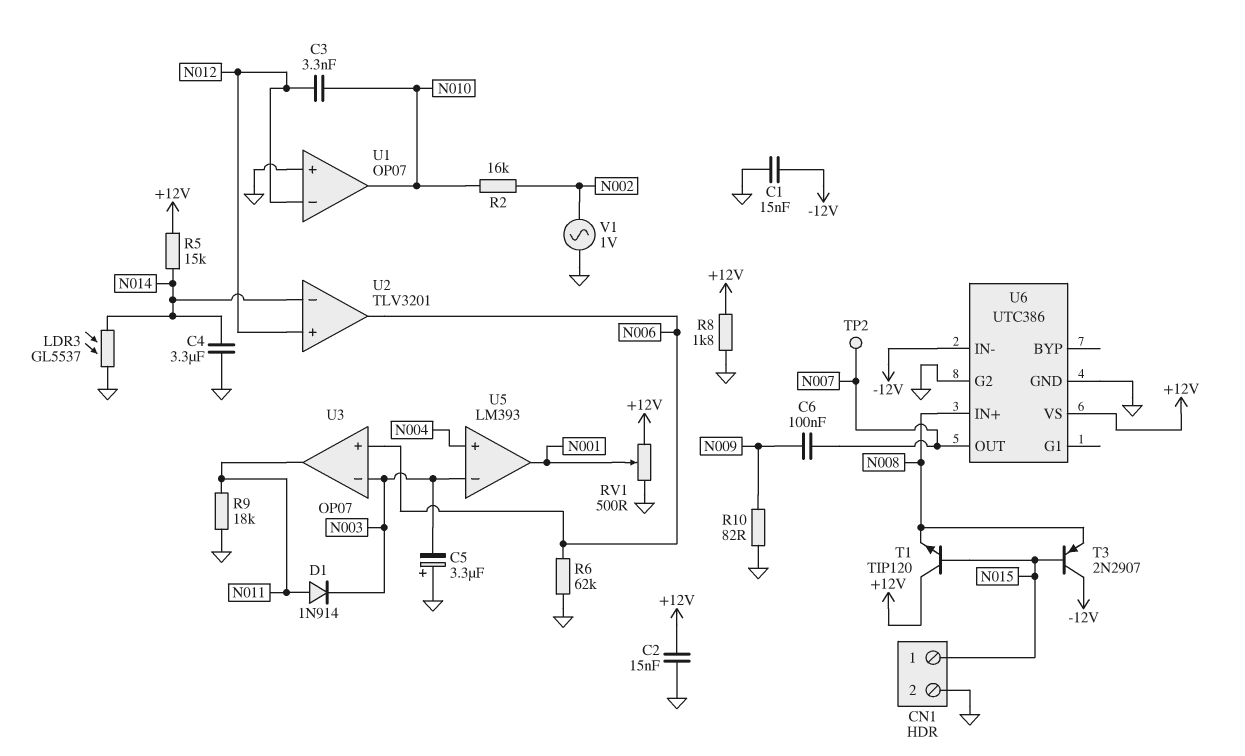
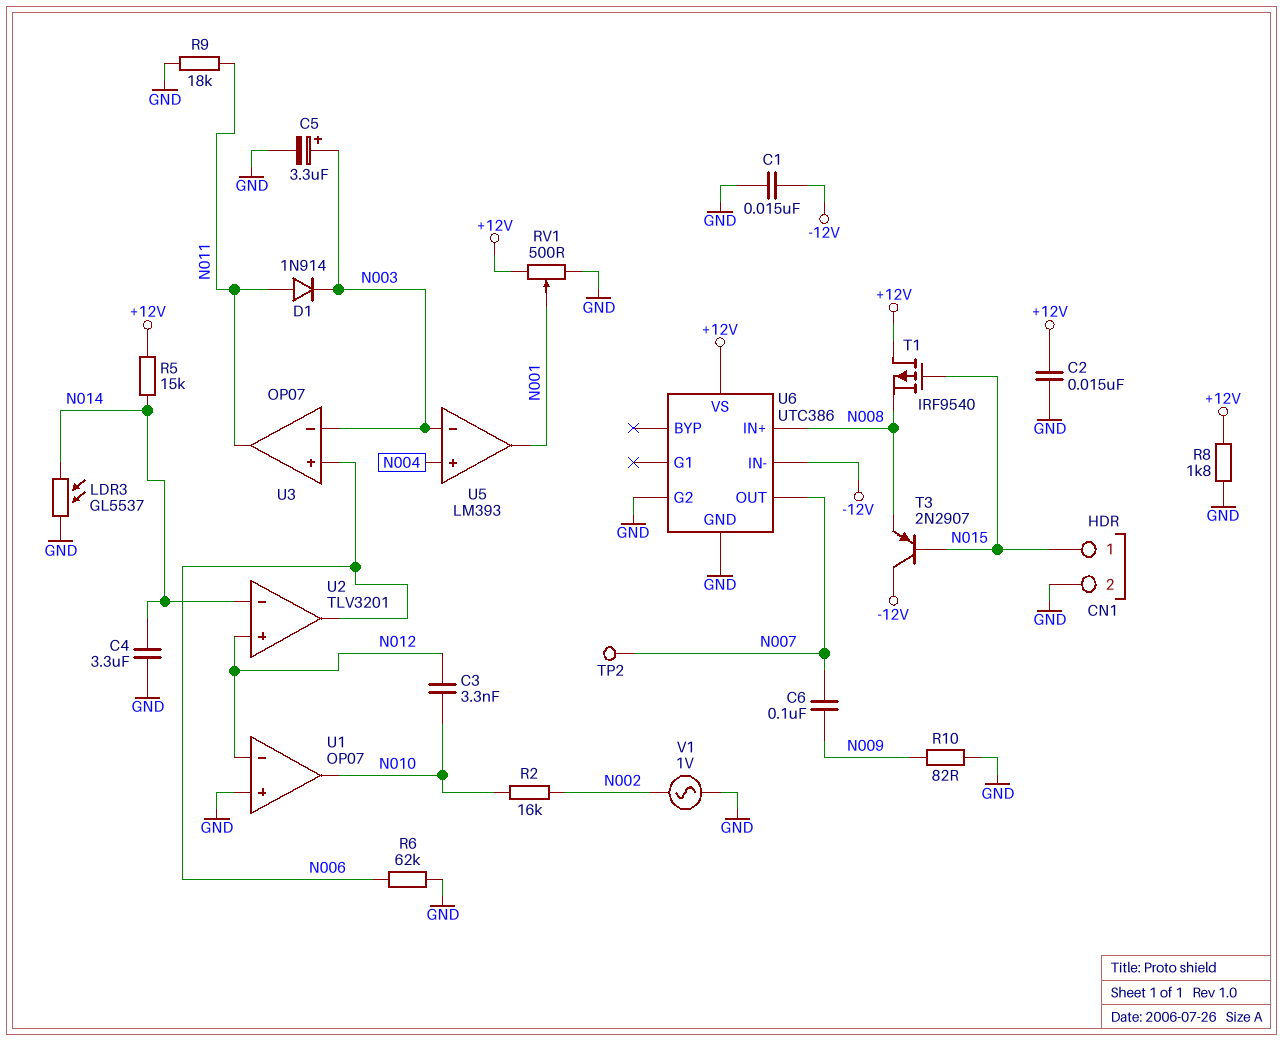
C5: 3.3uF (plus GND, minus N003) -> 3.3uF (plus N003, minus GND)
T1: NPN TIP120 (B N015, C +12V, E N008) -> PMOS IRF9540 (G N015, D +12V, S N008)

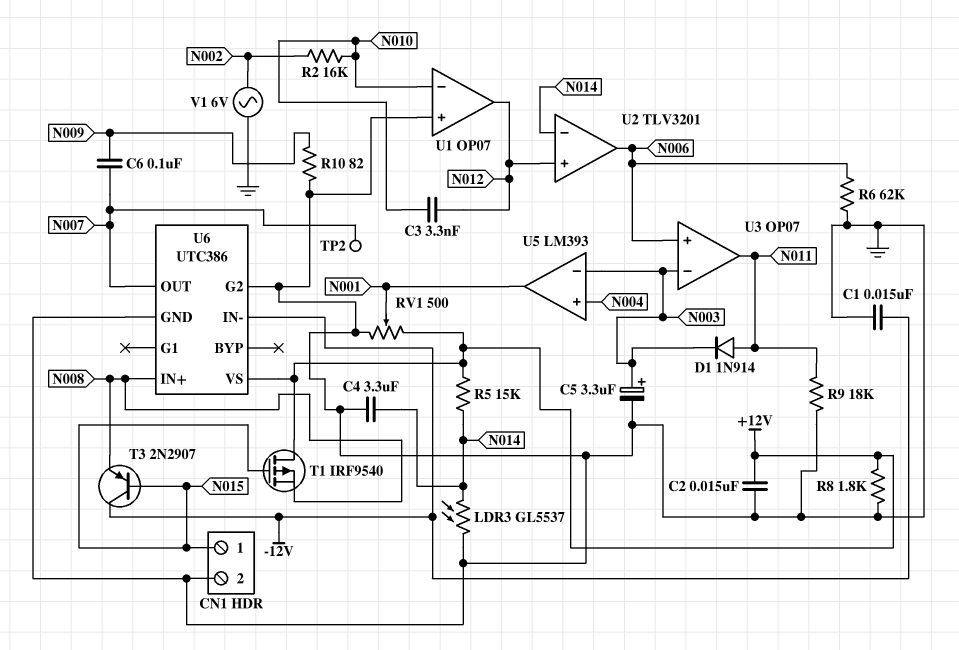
U1 pin in-: N012 -> N010
U1 pin out: N010 -> N012
V1: AC 1V (GND, N002) -> AC 6V (GND, N002)

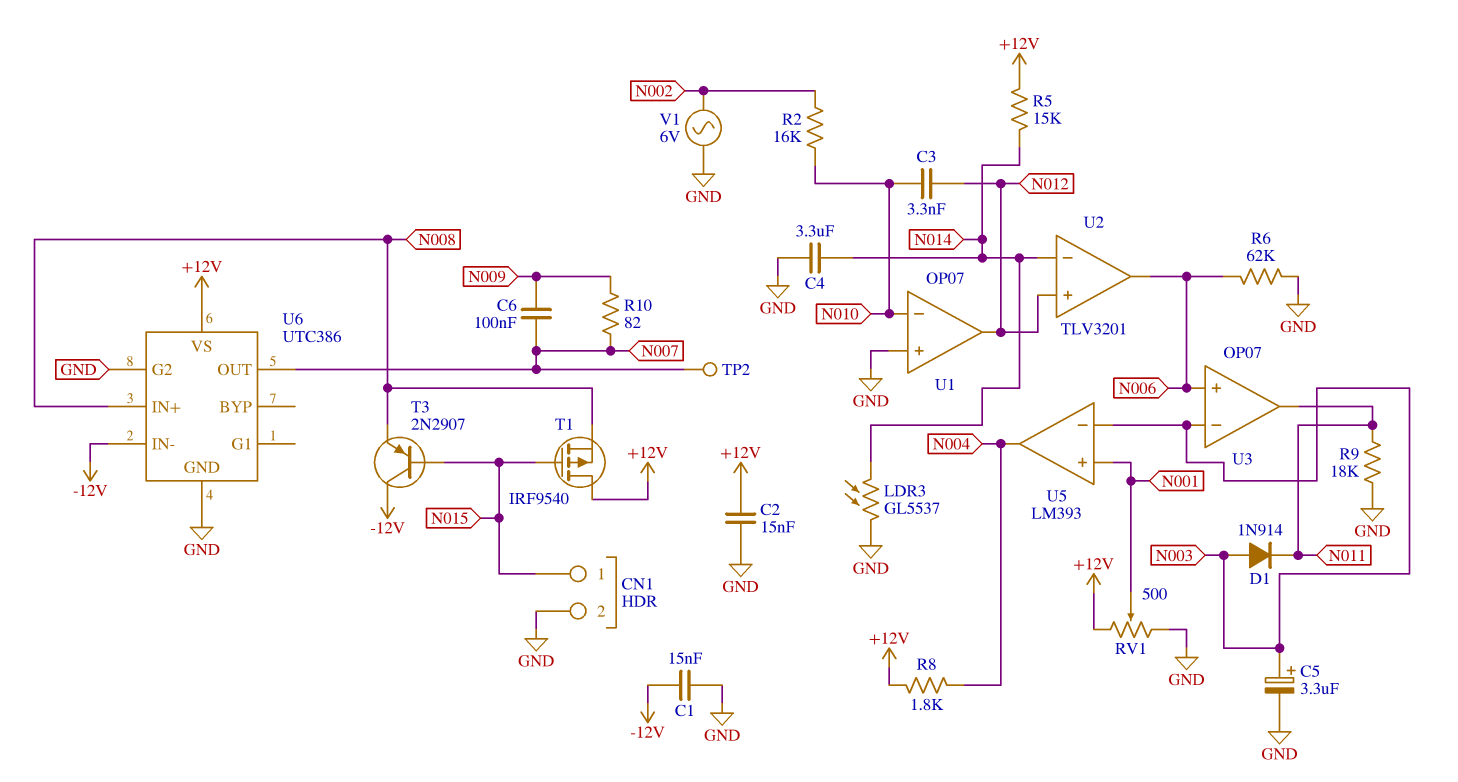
D1: diode 1N914 (A N011, K N003) -> diode 1N914 (A N003, K N011)
R8: 1.8k (+12V, GND) -> 1.8k (+12V, N004)
R10: 82 (GND, N009) -> 82 (N007, N009)
U5 pin in+: N004 -> N001
U5 pin out: N001 -> N004

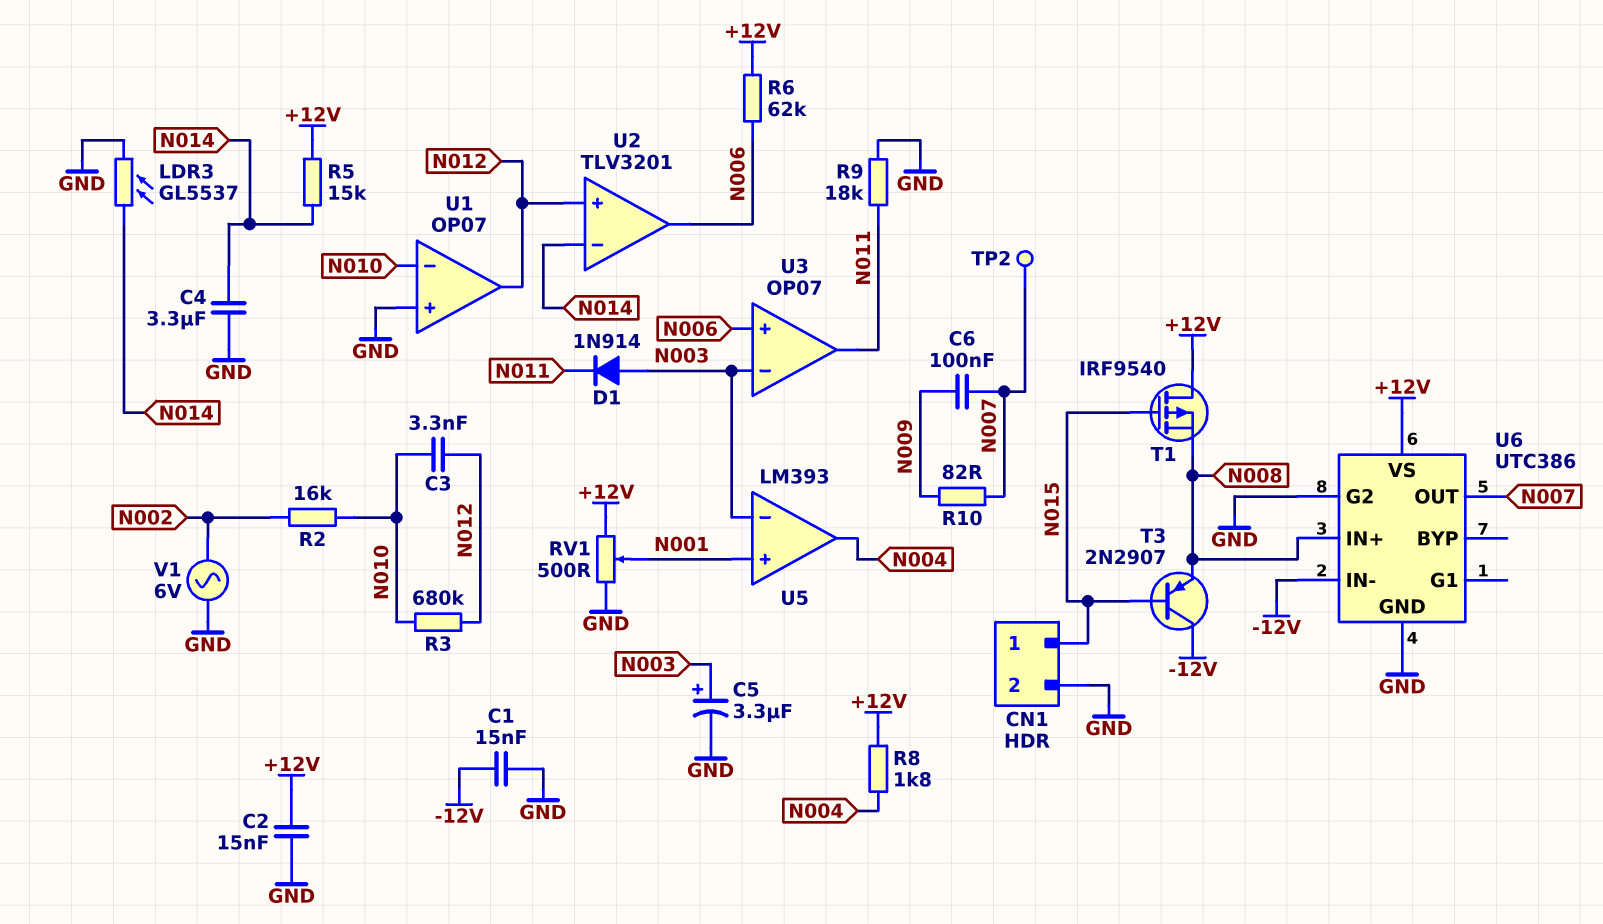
R3: none -> 680k (N010, N012)
R6: 62k (GND, N006) -> 62k (+12V, N006)

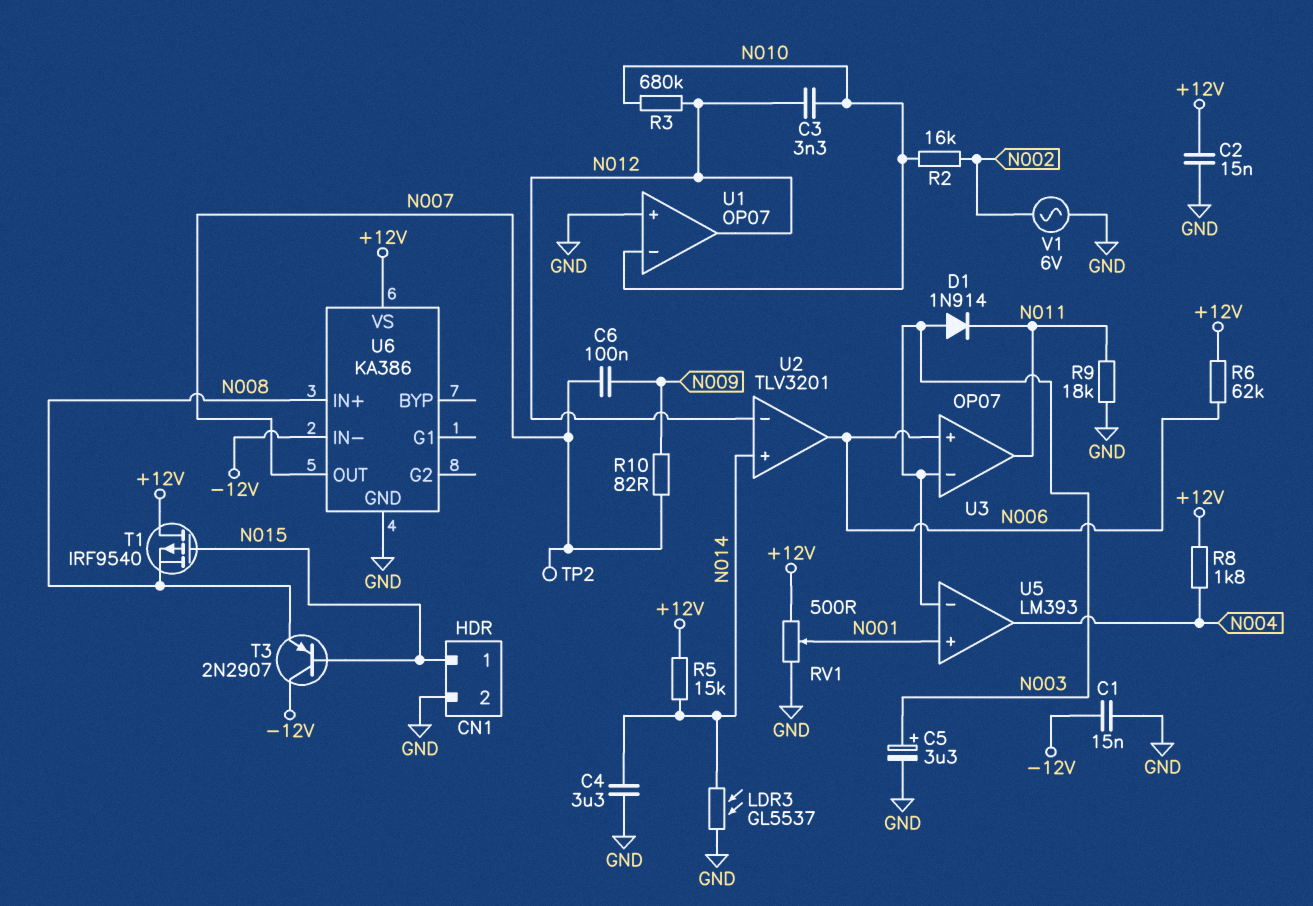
U2 pin in+: N012 -> N014
U2 pin in-: N014 -> N012
U6: UTC386 -> KA386
U6 pin G2: GND -> none

